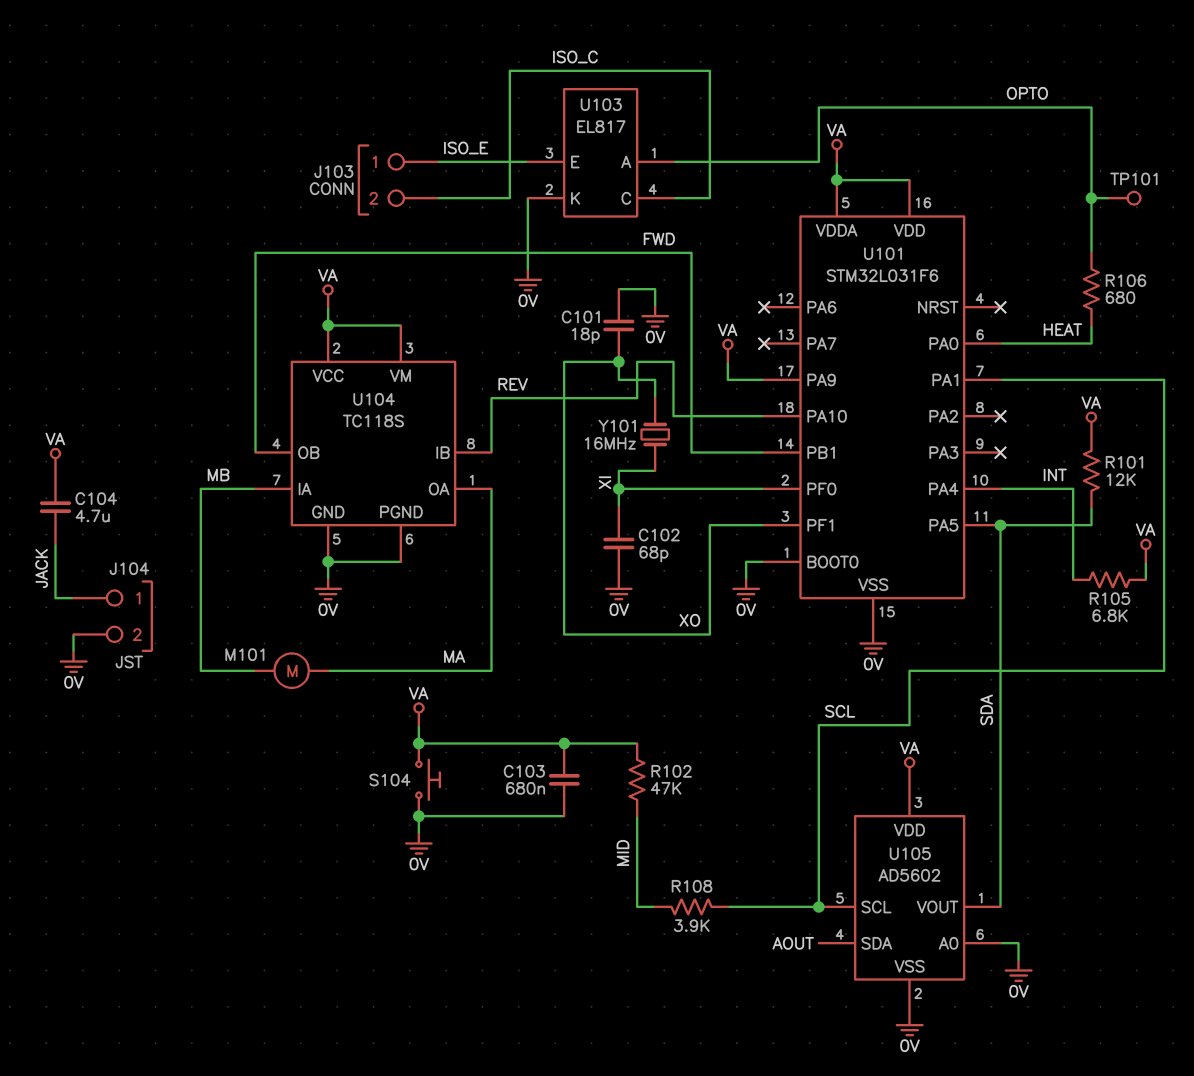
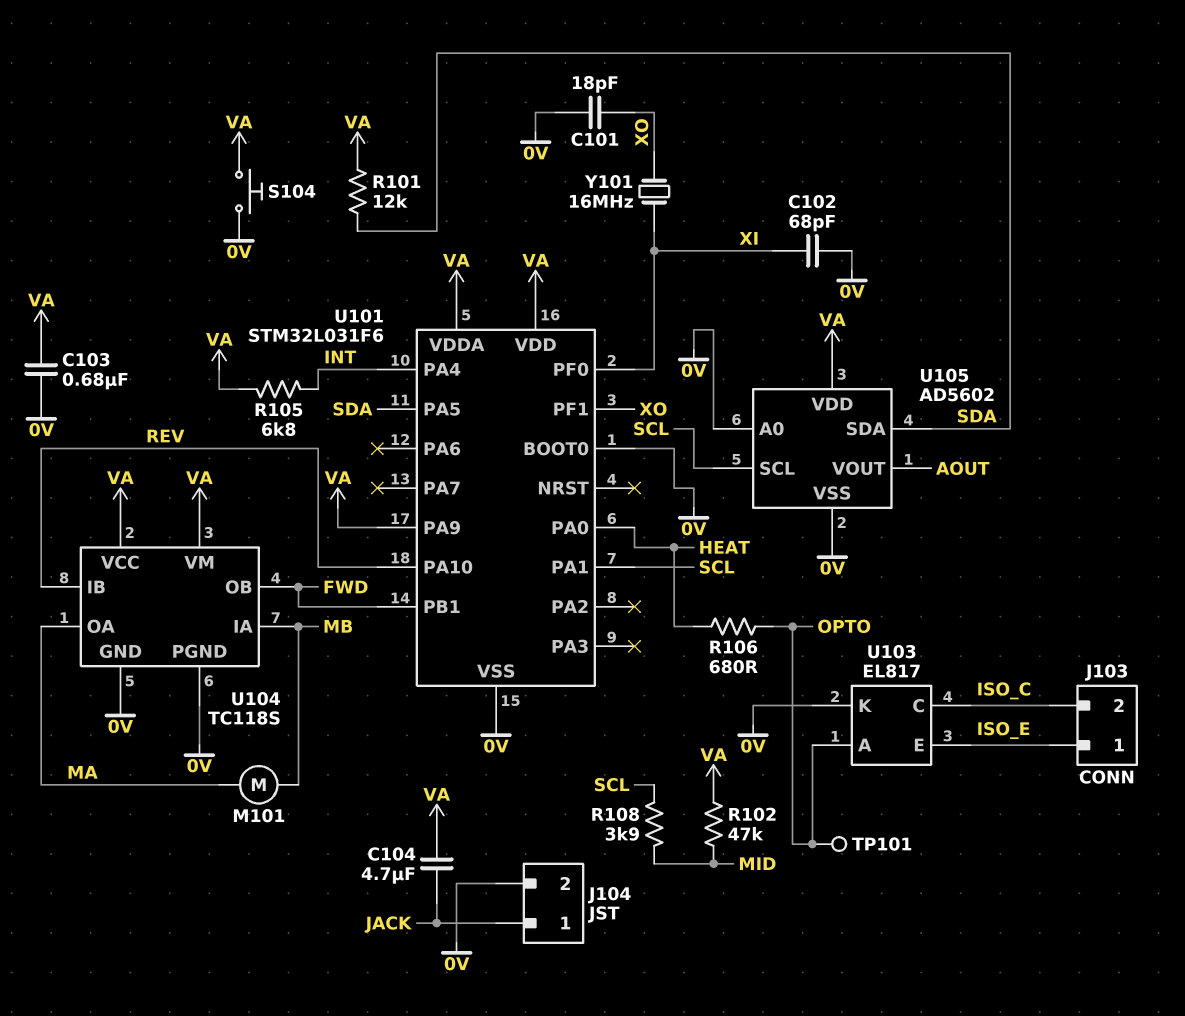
U105 pin SDA: AOUT -> SDA
U105 pin VOUT: SDA -> AOUT

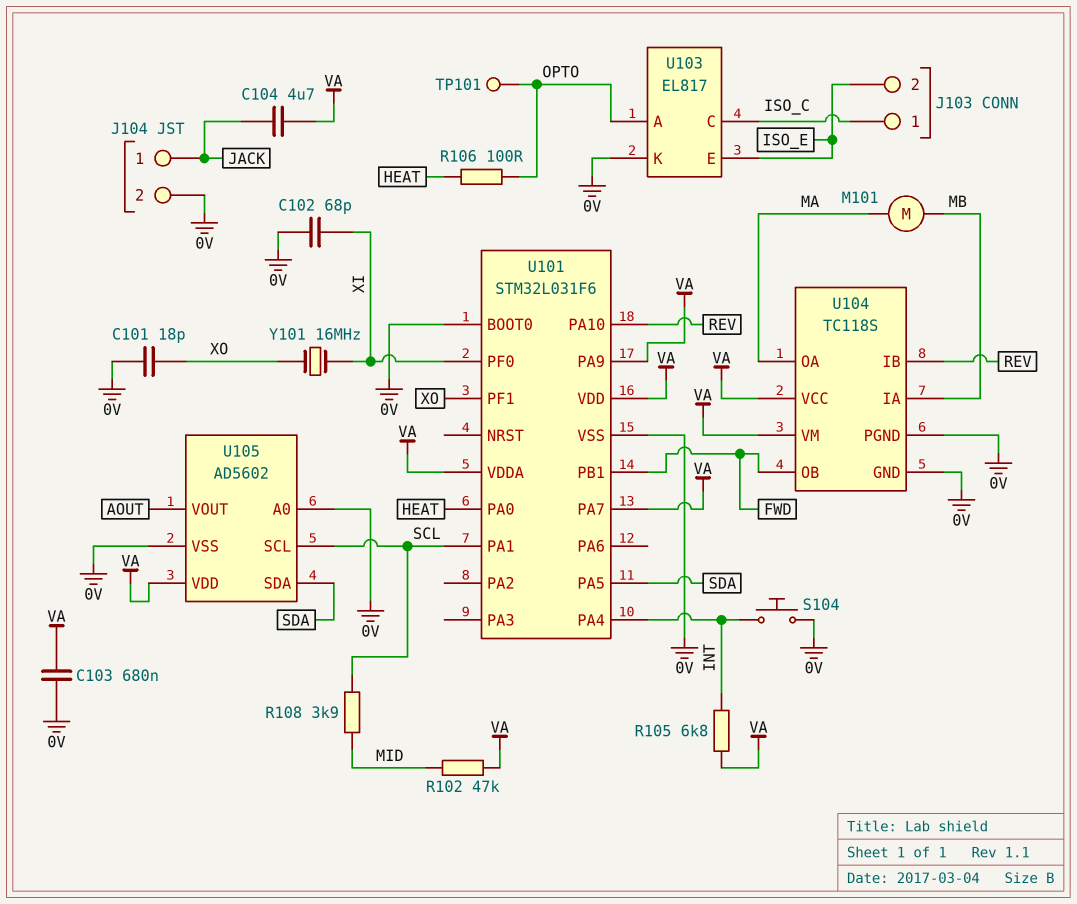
J103 pin 1: ISO_E -> ISO_C
J103 pin 2: ISO_C -> ISO_E
R101: 12k (SDA, VA) -> none
R106: 680 (HEAT, OPTO) -> 100 (HEAT, OPTO)
S104: button (0V, VA) -> button (0V, INT)
U101 pin PA7: none -> VA

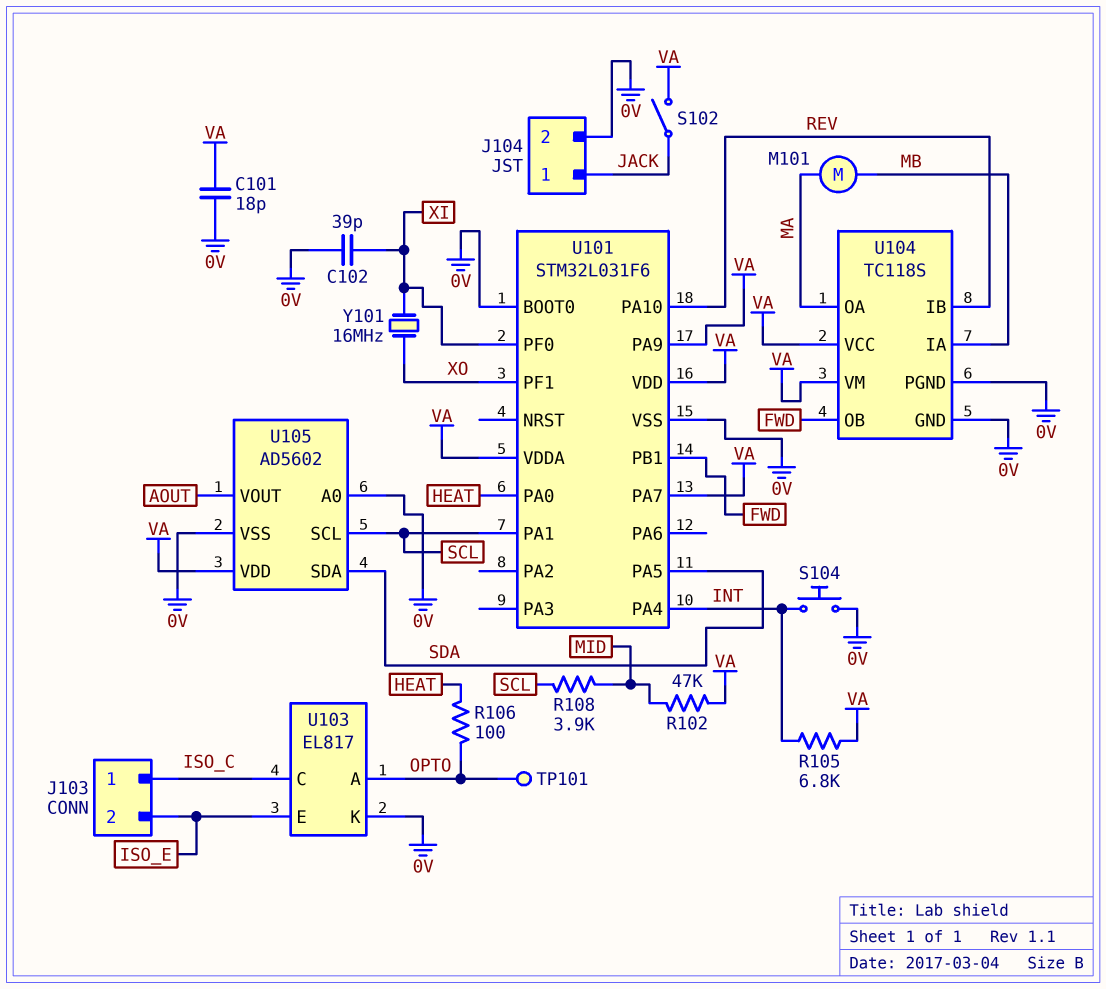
C101: 18pF (0V, XO) -> 18pF (0V, VA)
C102: 68pF (0V, XI) -> 39pF (0V, XI)
C103: 680nF (0V, VA) -> none
C104: 4.7uF (JACK, VA) -> none
S102: none -> switch (JACK, VA)

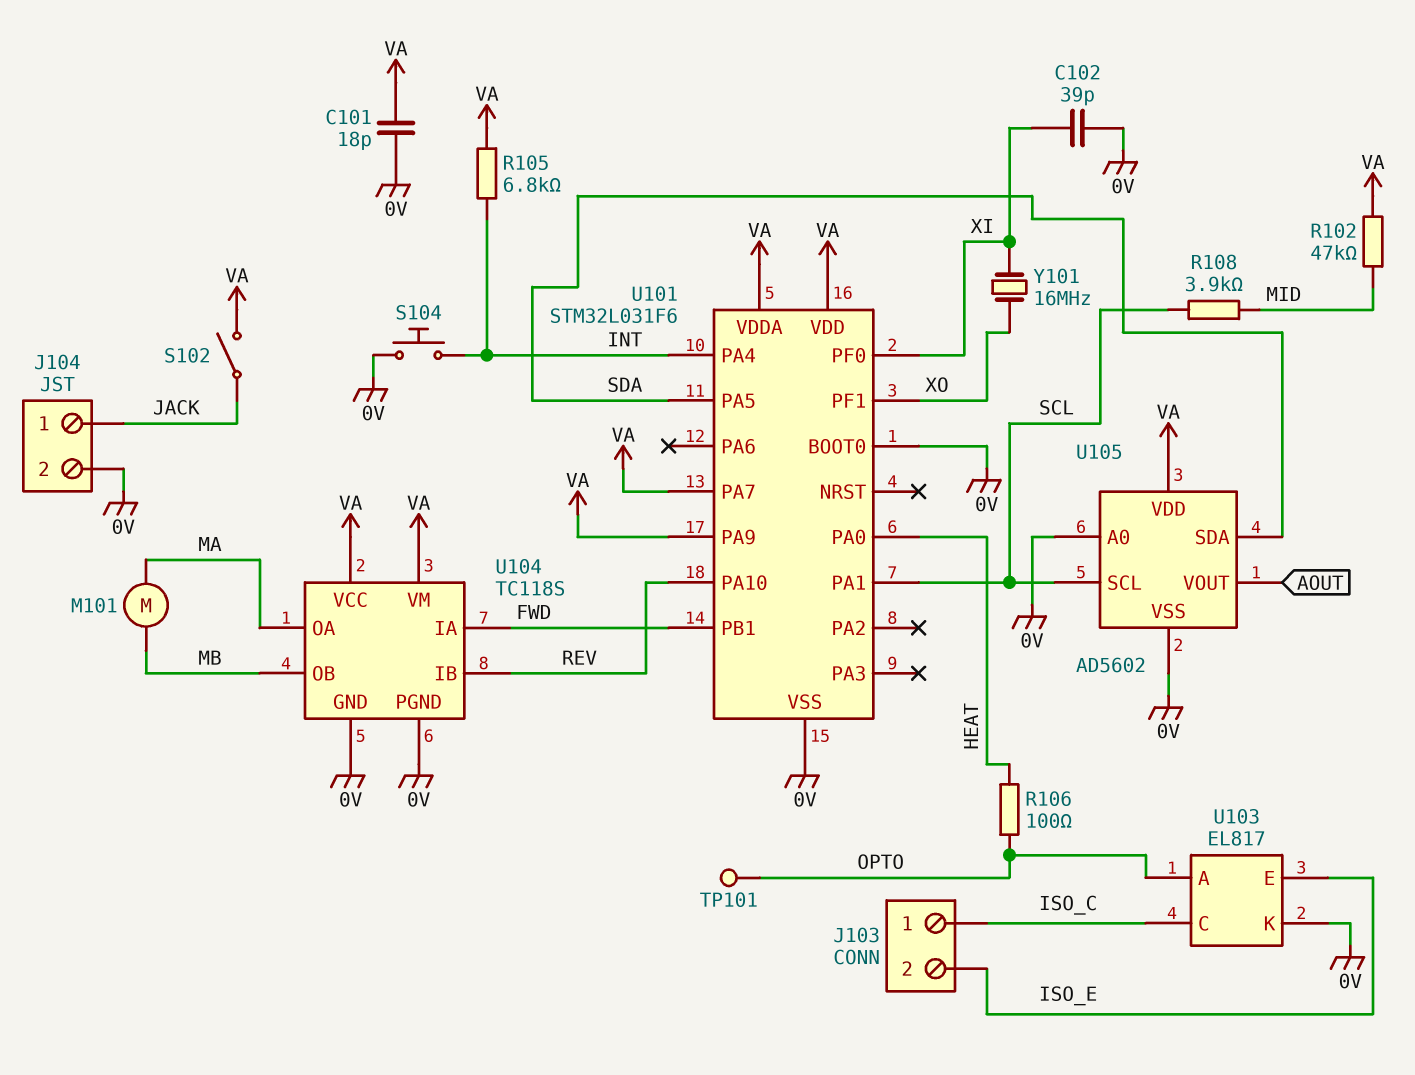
U104 pin IA: MB -> FWD
U104 pin OB: FWD -> MB

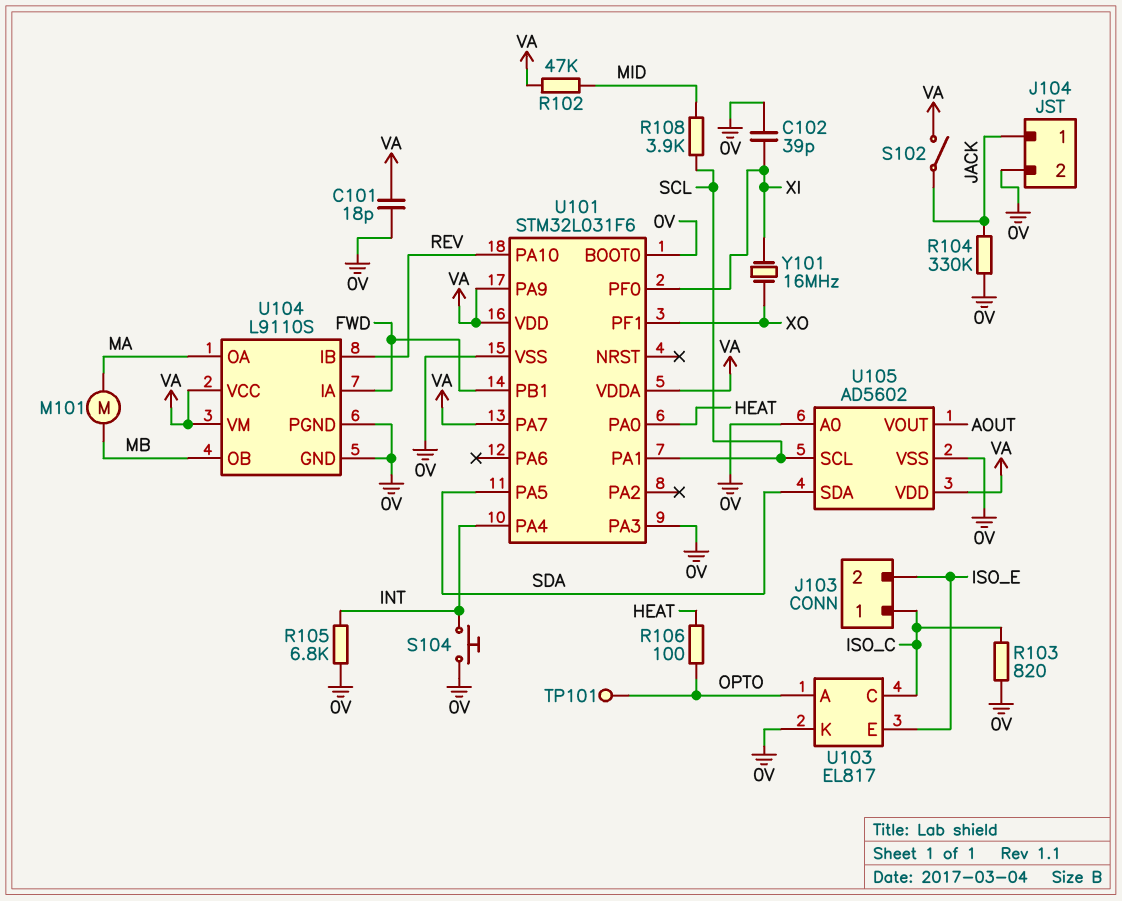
R103: none -> 820 (0V, ISO_C)
R104: none -> 330k (0V, JACK)
R105: 6.8k (INT, VA) -> 6.8k (0V, INT)
U101 pin PA3: none -> 0V
U104: TC118S -> L9110S

